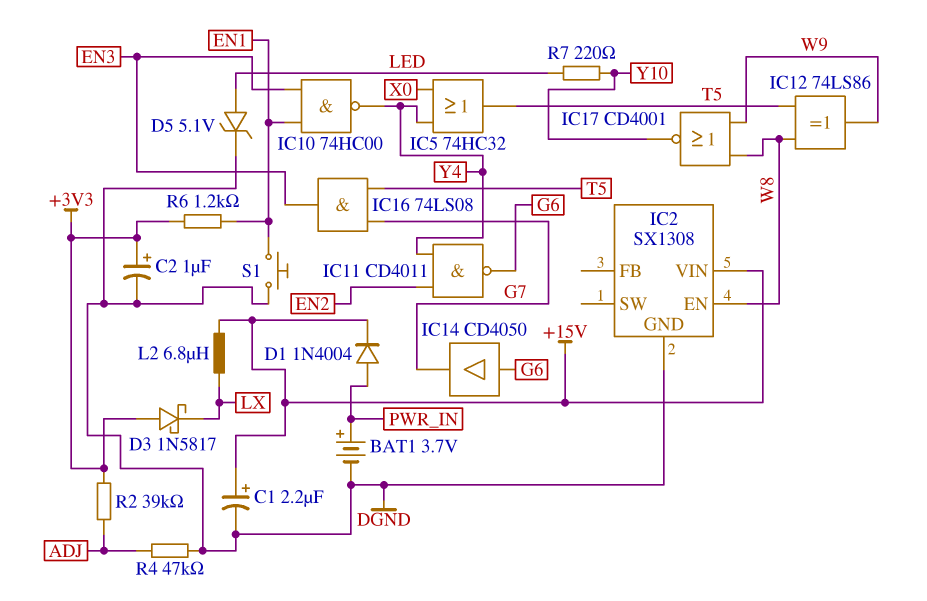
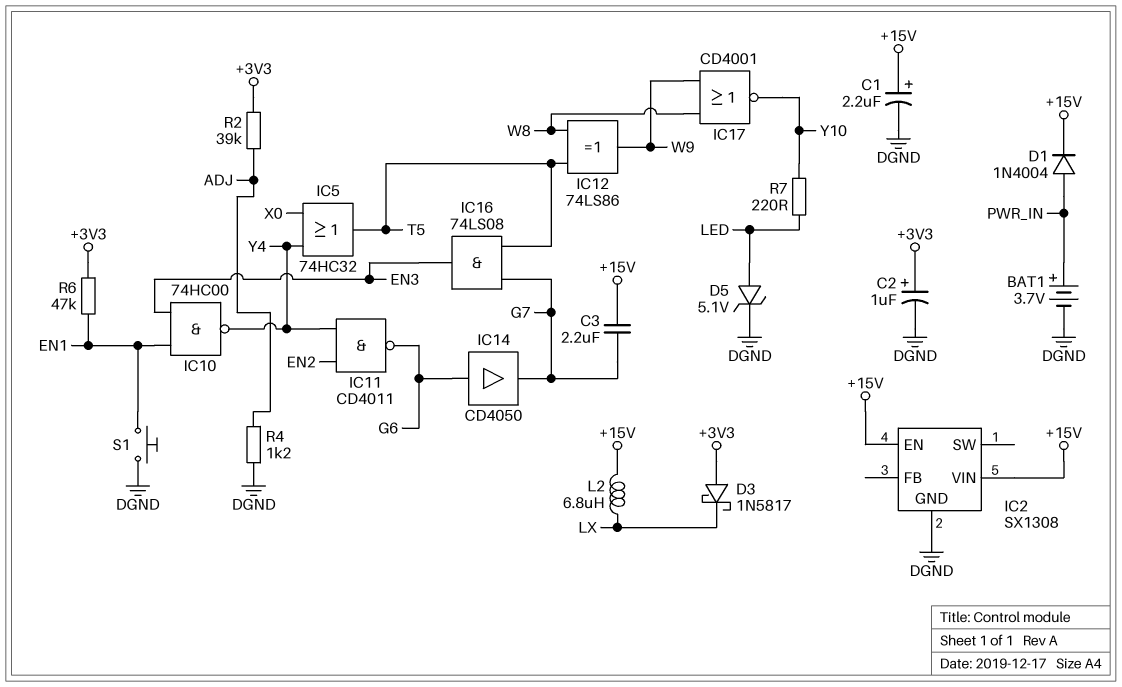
C3: none -> 2.2uF (+15V, G7)
IC2 pin EN: W8 -> +15V
R4: 47k (ADJ, DGND) -> 1.2k (ADJ, DGND)
R6: 1.2k (+3V3, EN1) -> 47k (+3V3, EN1)

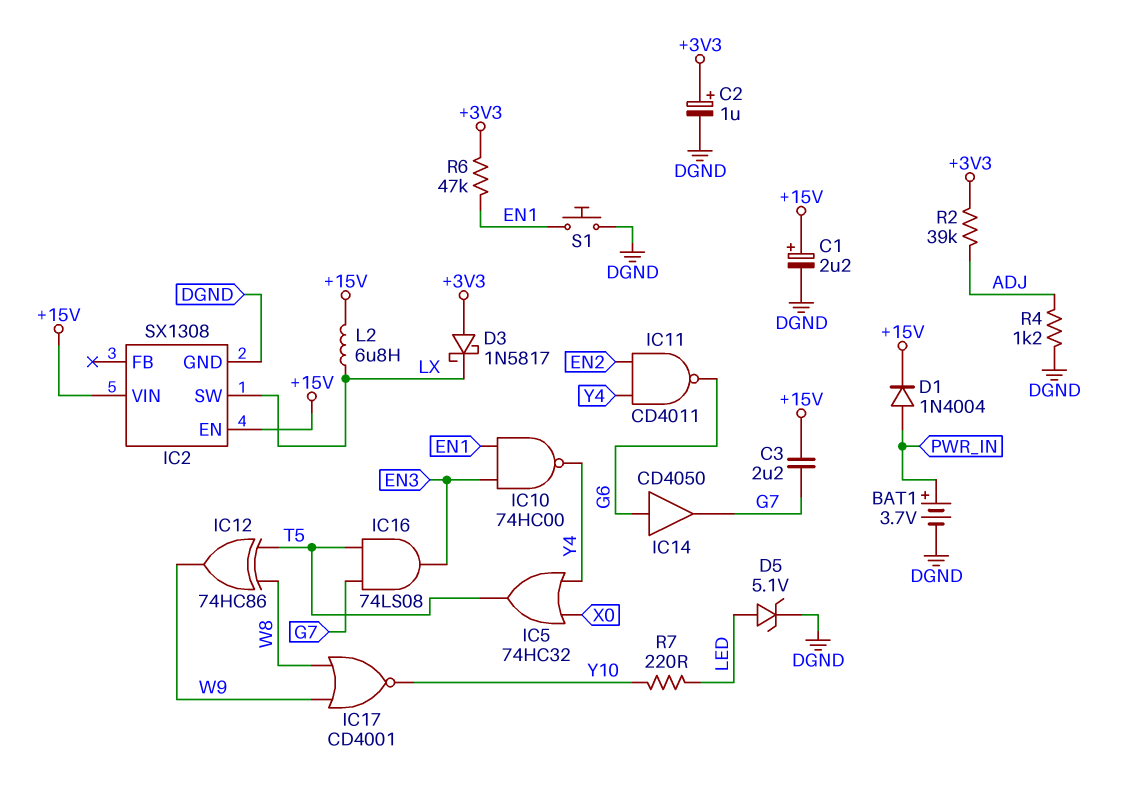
IC2 pin SW: none -> LX
IC12: XOR 74LS86 (in T5, in W8, out W9) -> XOR 74HC86 (in T5, in W8, out W9)

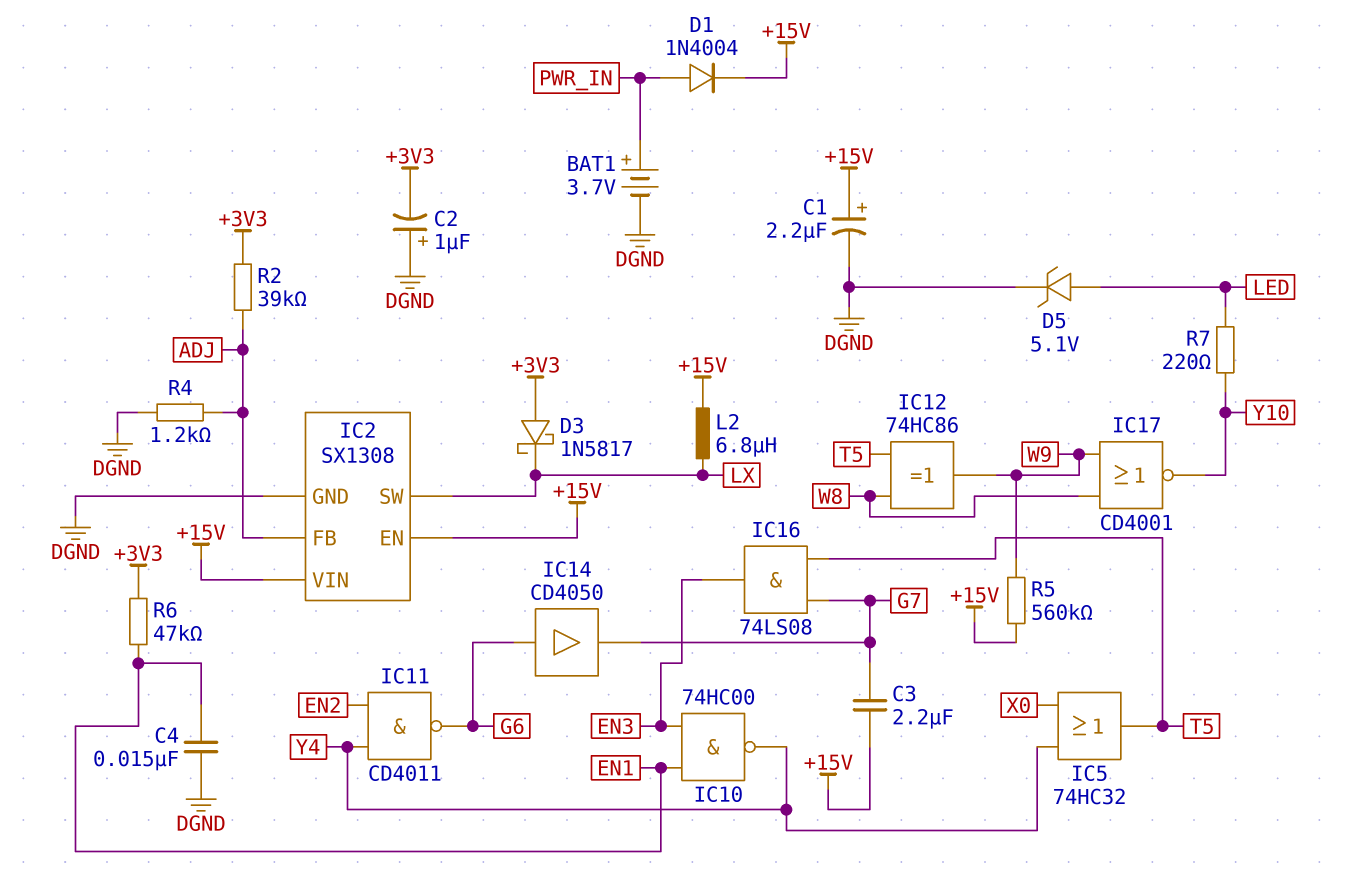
C2: 1uF (plus +3V3, minus DGND) -> 1uF (plus DGND, minus +3V3)
C4: none -> 15nF (DGND, EN1)
IC2 pin FB: none -> ADJ
R5: none -> 560k (+15V, W9)
S1: button (DGND, EN1) -> none

